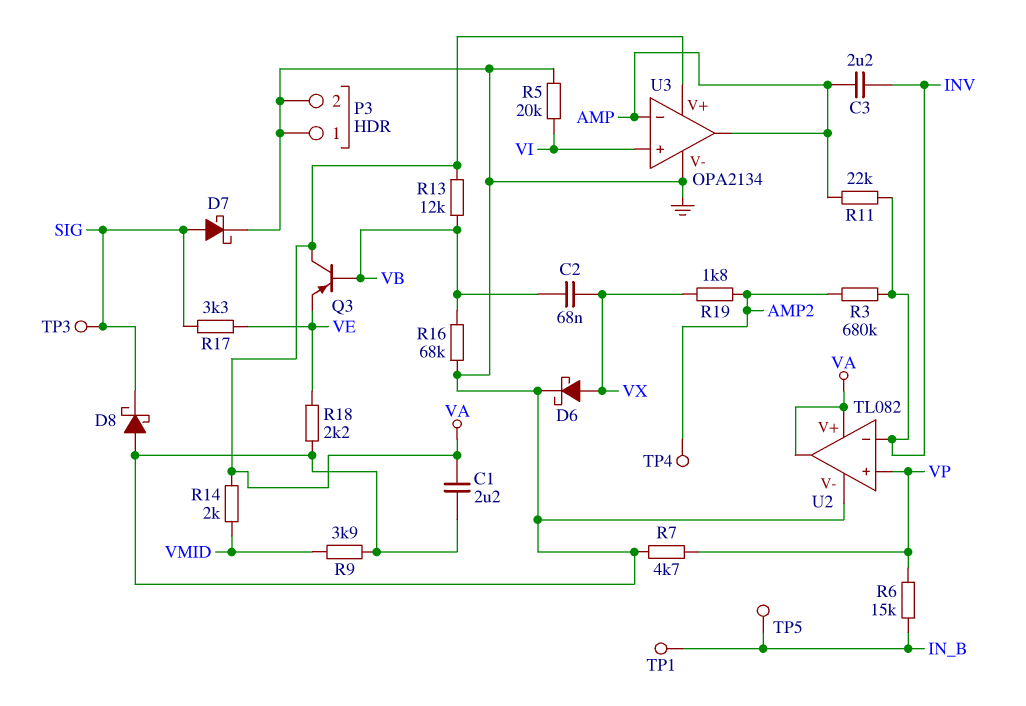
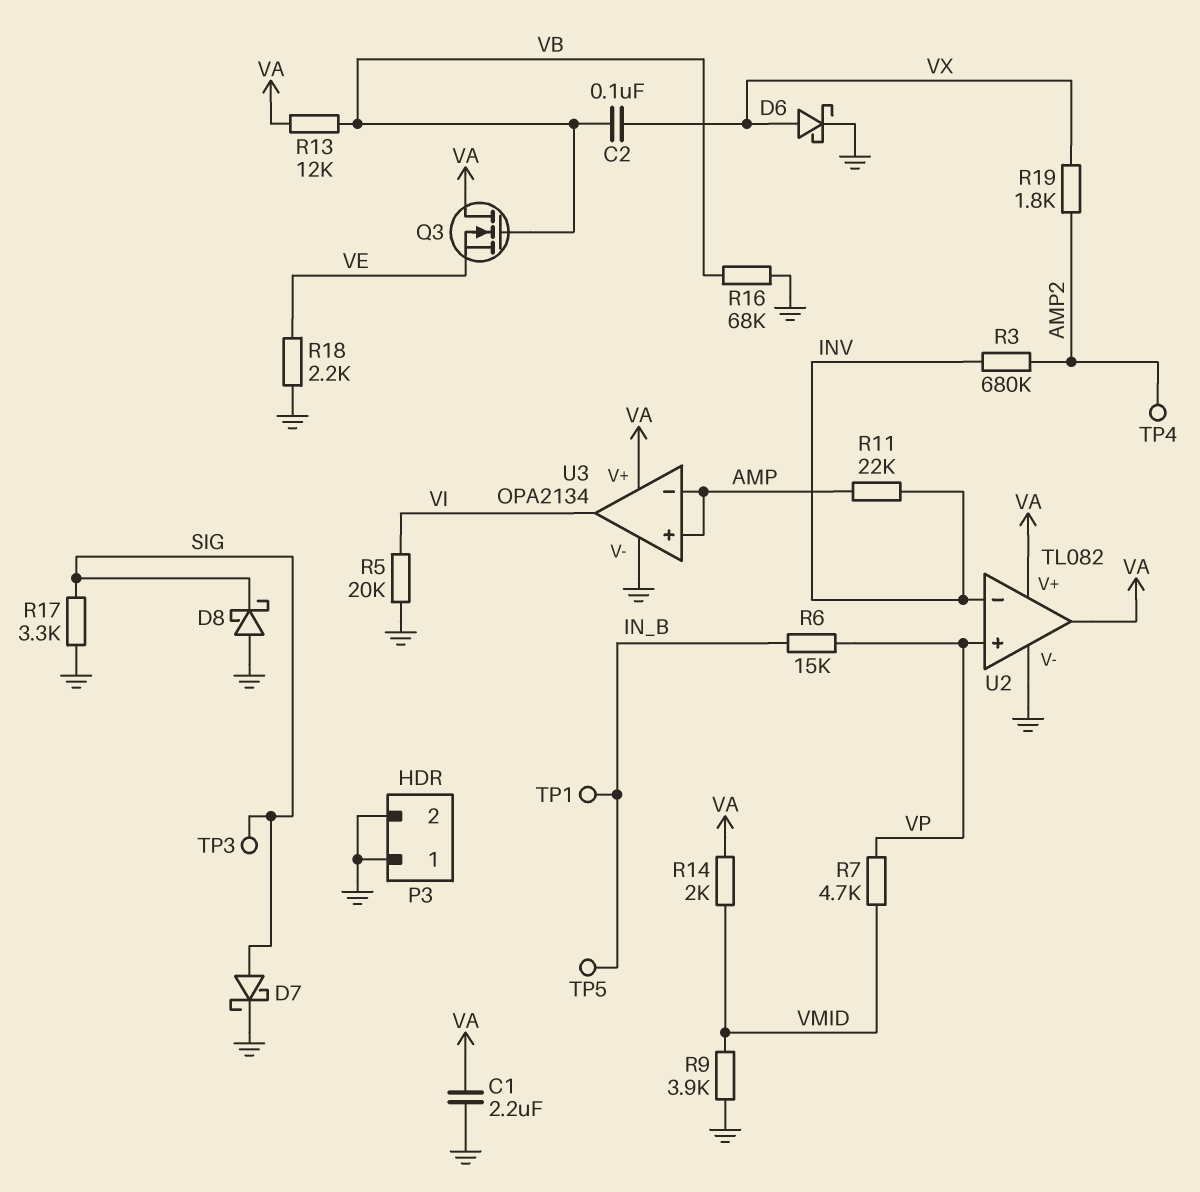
C2: 68nF (VB, VX) -> 100nF (VB, VX)
C3: 2.2uF (AMP, INV) -> none
Q3: PNP (B VB, C VA, E VE) -> NMOS (G VB, D VA, S VE)
R7: 4.7k (GND, VP) -> 4.7k (VMID, VP)
R17: 3.3k (SIG, VE) -> 3.3k (GND, SIG)
U3 pin in+: VI -> AMP
U3 pin out: AMP -> VI

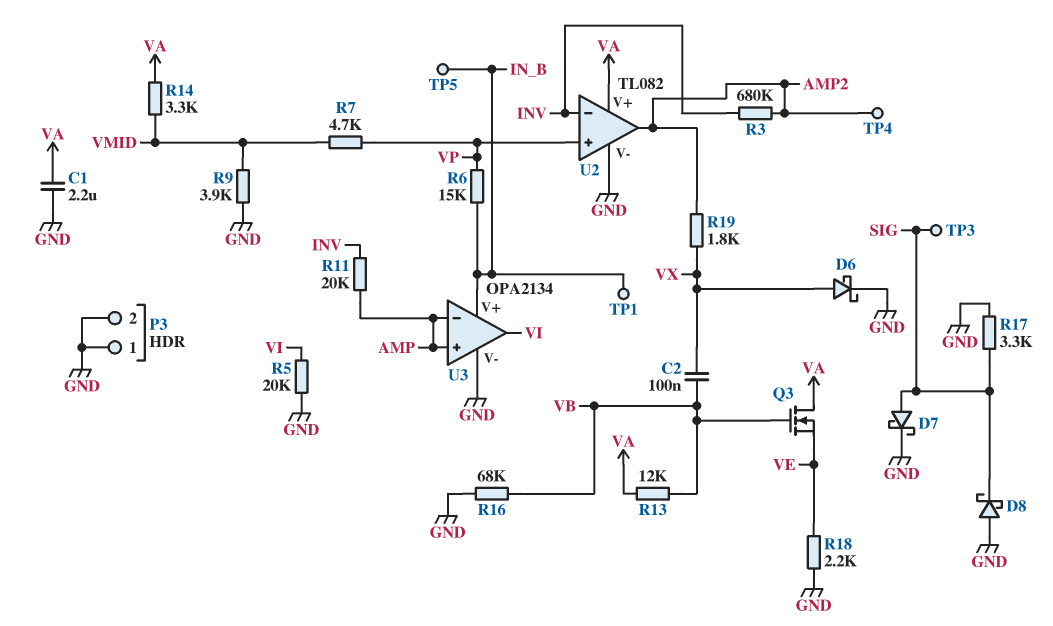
R11: 22k (AMP, INV) -> 20k (AMP, INV)
R14: 2k (VA, VMID) -> 3.3k (VA, VMID)
U2 pin out: VA -> AMP2
U3 pin V+: VA -> IN_B

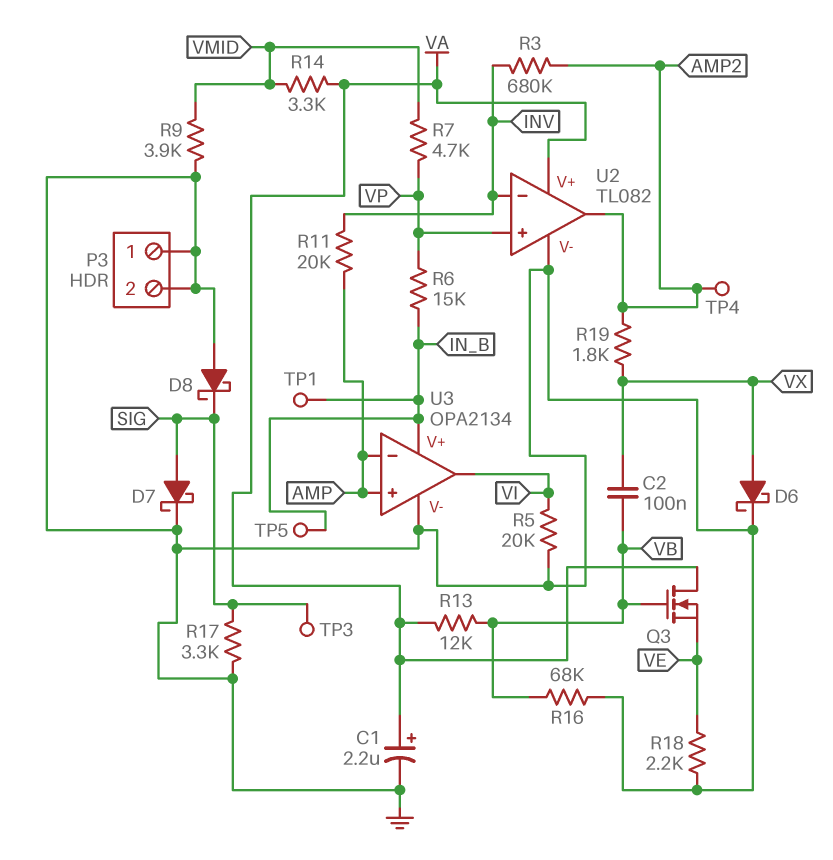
C1: 2.2uF (GND, VA) -> 2.2uF (plus VA, minus GND)

